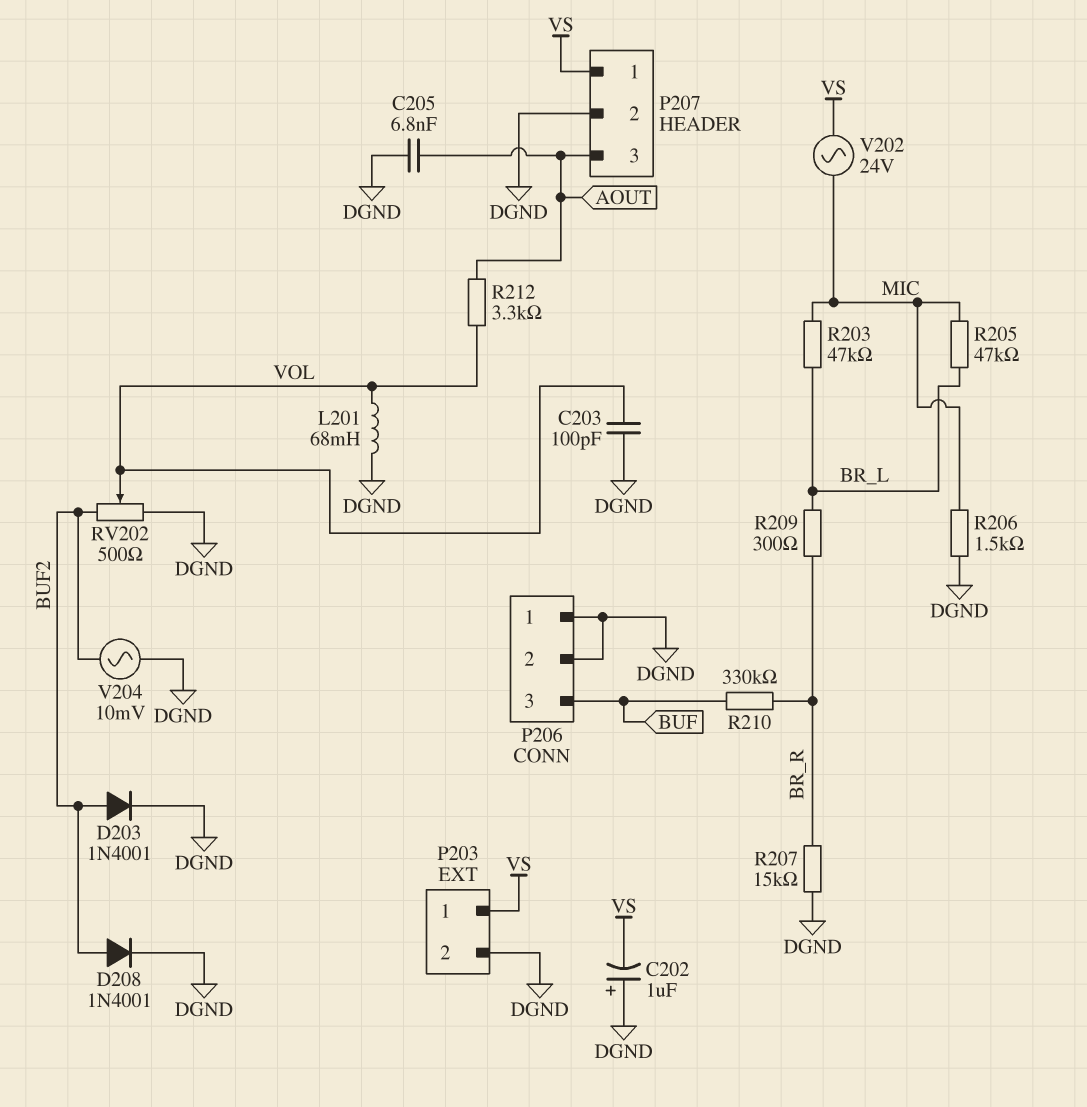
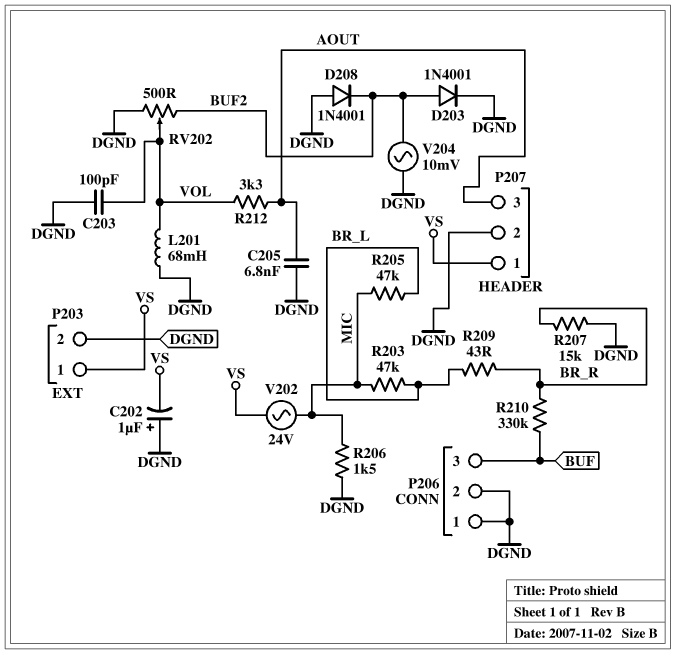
D208: diode 1N4001 (A BUF2, K DGND) -> diode 1N4001 (A DGND, K BUF2)
R209: 300 (BR_L, BR_R) -> 43 (BR_L, BR_R)

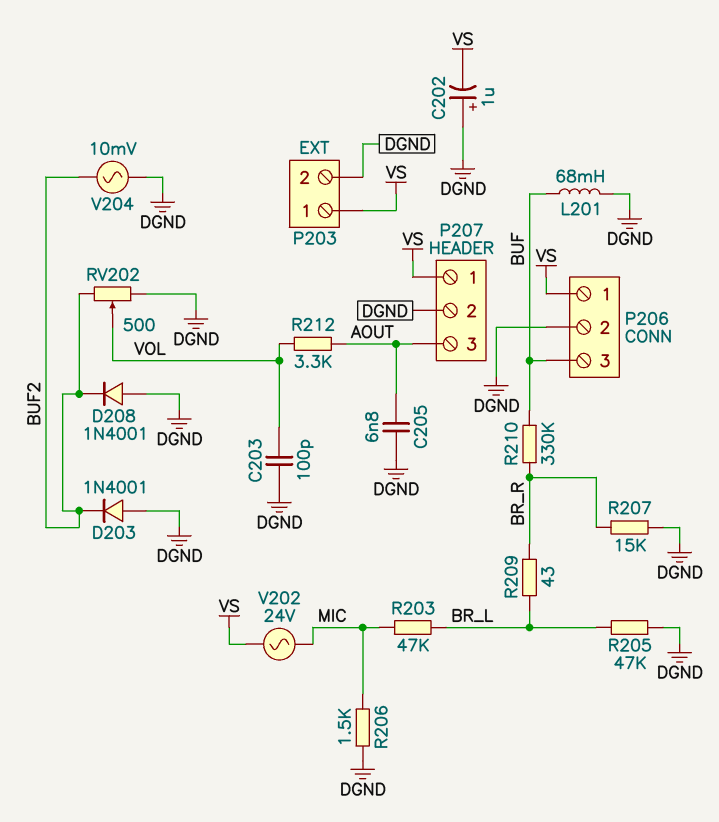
D203: diode 1N4001 (A BUF2, K DGND) -> diode 1N4001 (A DGND, K BUF2)
L201: 68mH (DGND, VOL) -> 68mH (BUF, DGND)
P206 pin 1: DGND -> VS
R205: 47k (BR_L, MIC) -> 47k (BR_L, DGND)

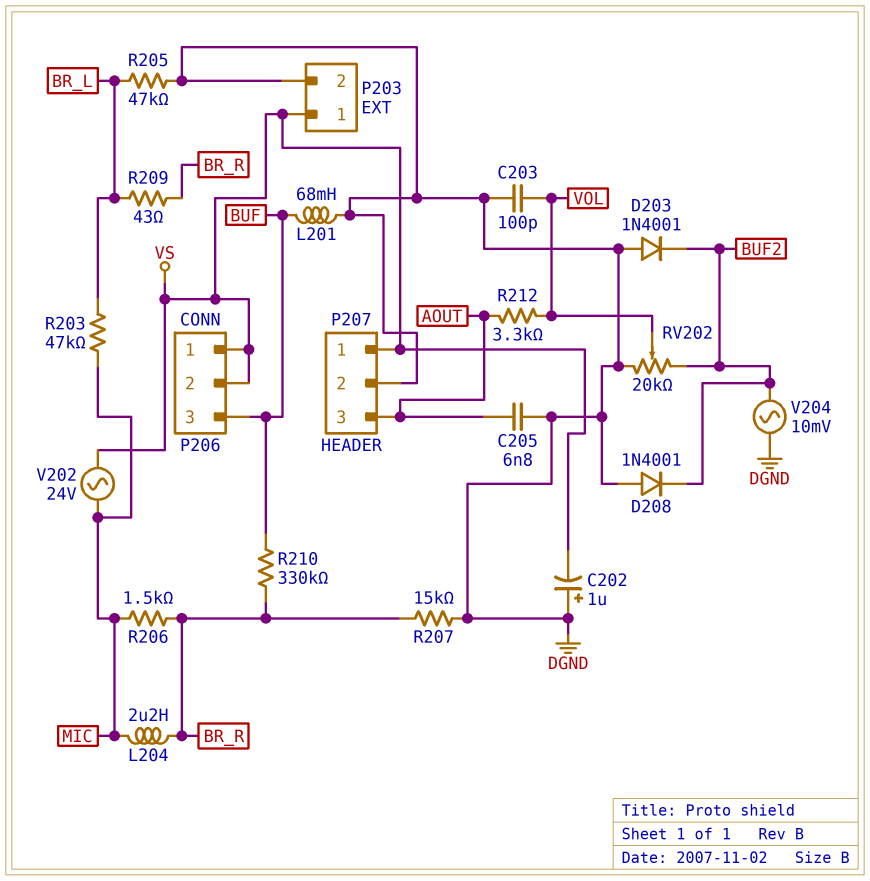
L204: none -> 2.2uH (BR_R, MIC)
P206 pin 2: DGND -> VS
R206: 1.5k (DGND, MIC) -> 1.5k (BR_R, MIC)
RV202: 500 (BUF2, DGND, wiper VOL) -> 20k (BUF2, DGND, wiper VOL)

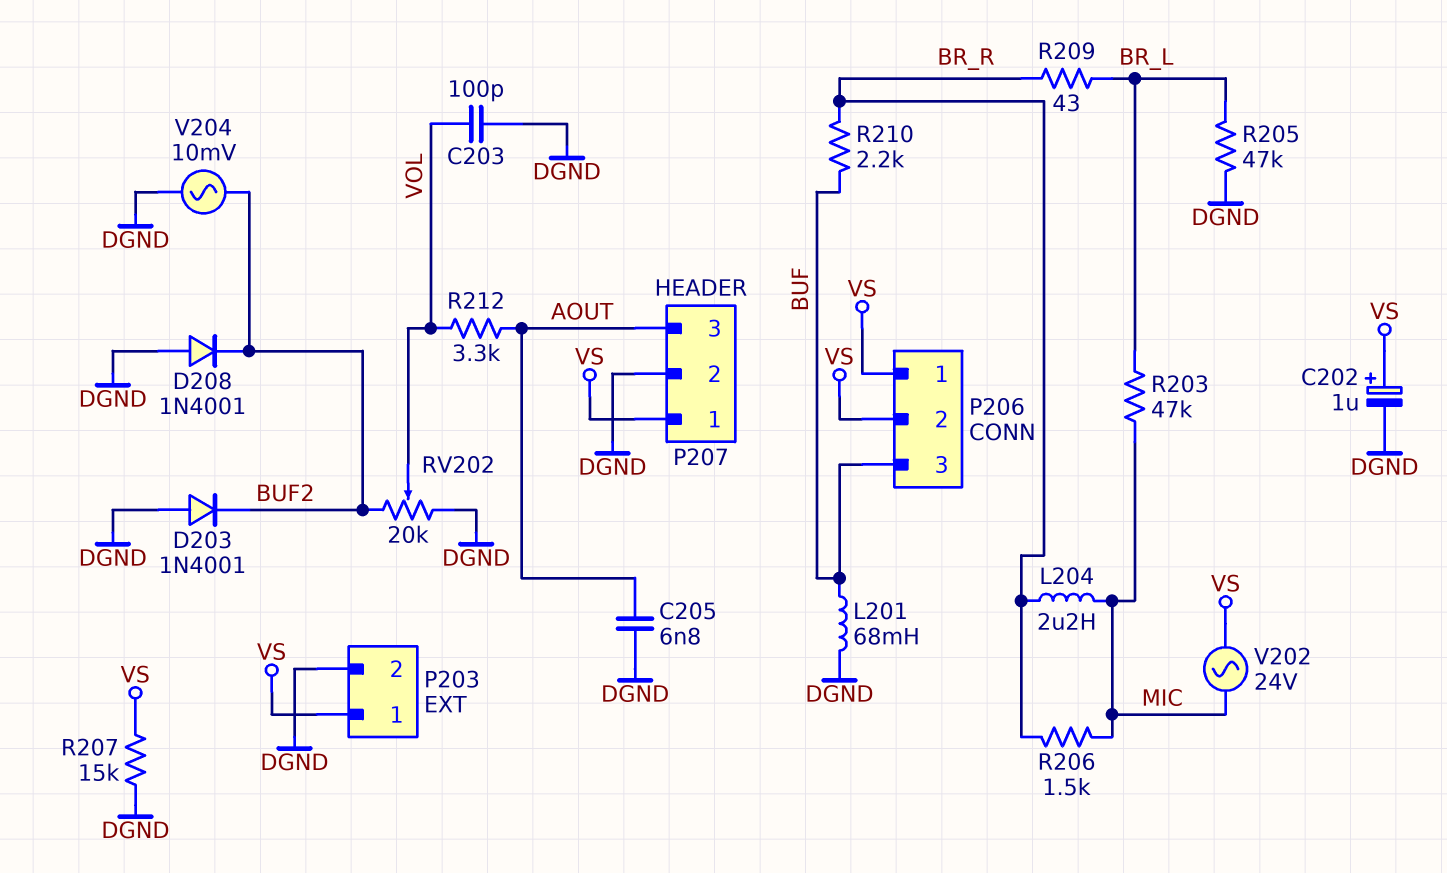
C202: 1uF (plus DGND, minus VS) -> 1uF (plus VS, minus DGND)
R207: 15k (BR_R, DGND) -> 15k (DGND, VS)
R210: 330k (BR_R, BUF) -> 2.2k (BR_R, BUF)

